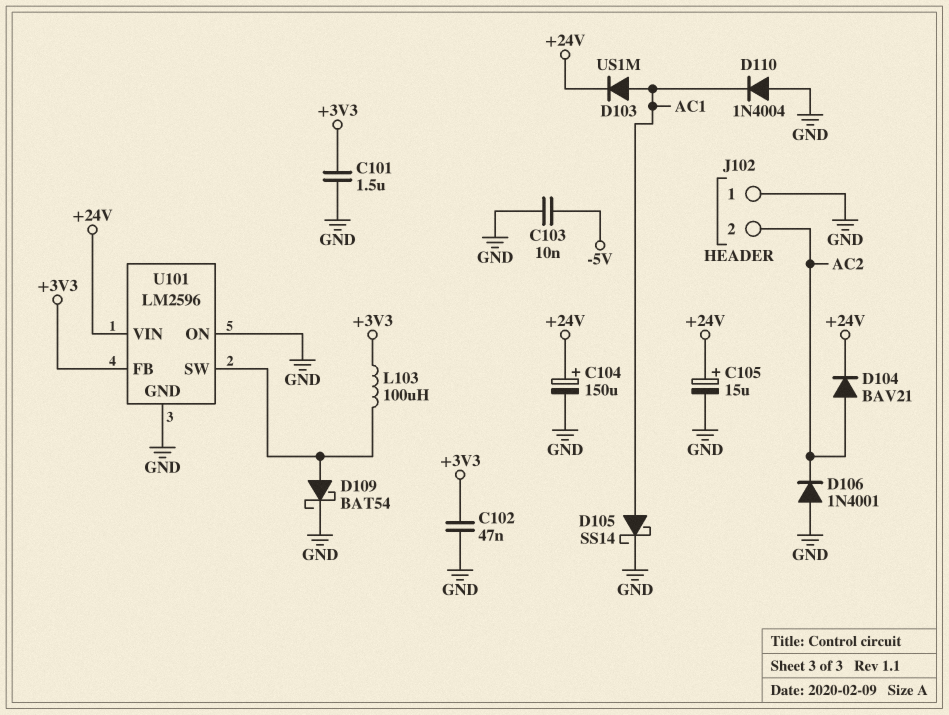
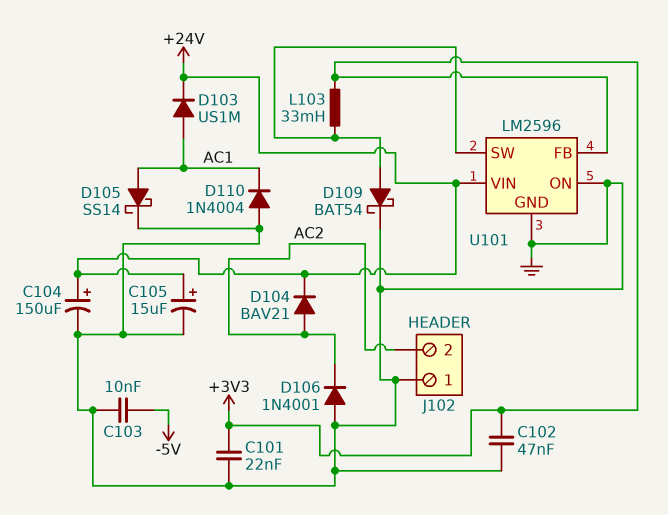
C101: 1.5uF (+3V3, GND) -> 22nF (+3V3, GND)
L103: 100uH (+3V3, U101/SW) -> 33mH (+3V3, U101/SW)

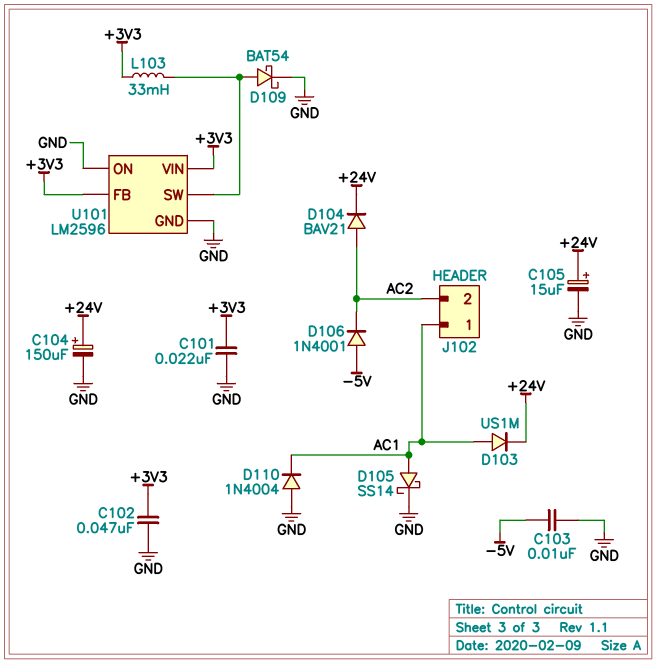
D106: diode 1N4001 (A GND, K AC2) -> diode 1N4001 (A -5V, K AC2)
J102 pin 1: GND -> AC1
U101 pin VIN: +24V -> +3V3

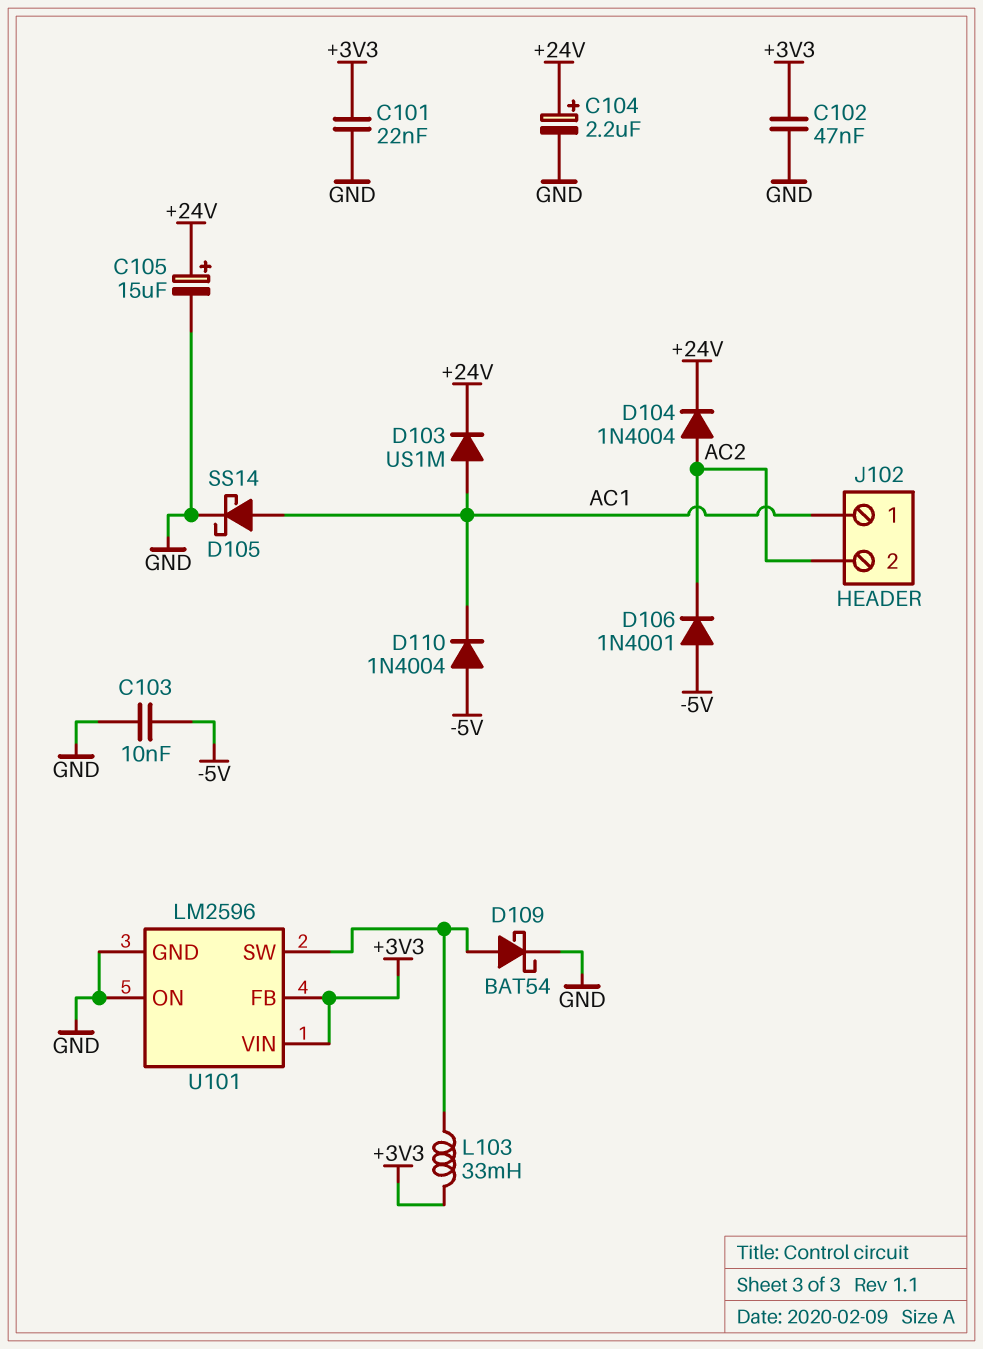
C104: 150uF (plus +24V, minus GND) -> 2.2uF (plus +24V, minus GND)
D104: diode BAV21 (A AC2, K +24V) -> diode 1N4004 (A AC2, K +24V)
D110: diode 1N4004 (A GND, K AC1) -> diode 1N4004 (A -5V, K AC1)

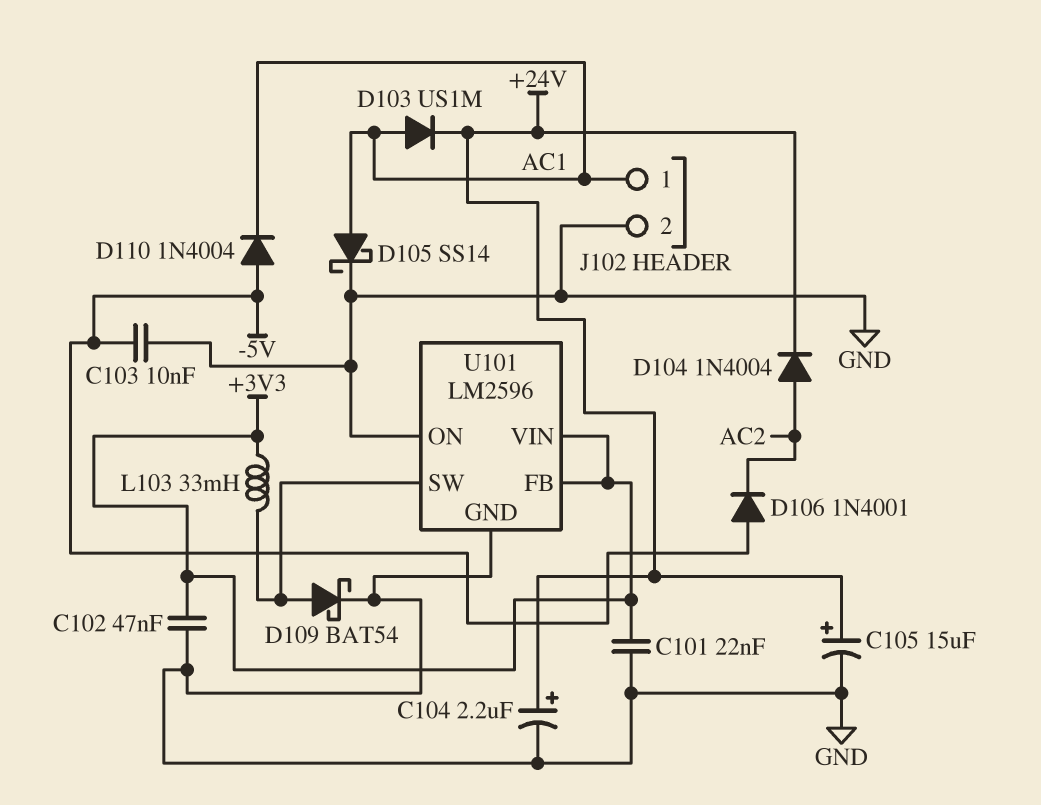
J102 pin 2: AC2 -> GND

